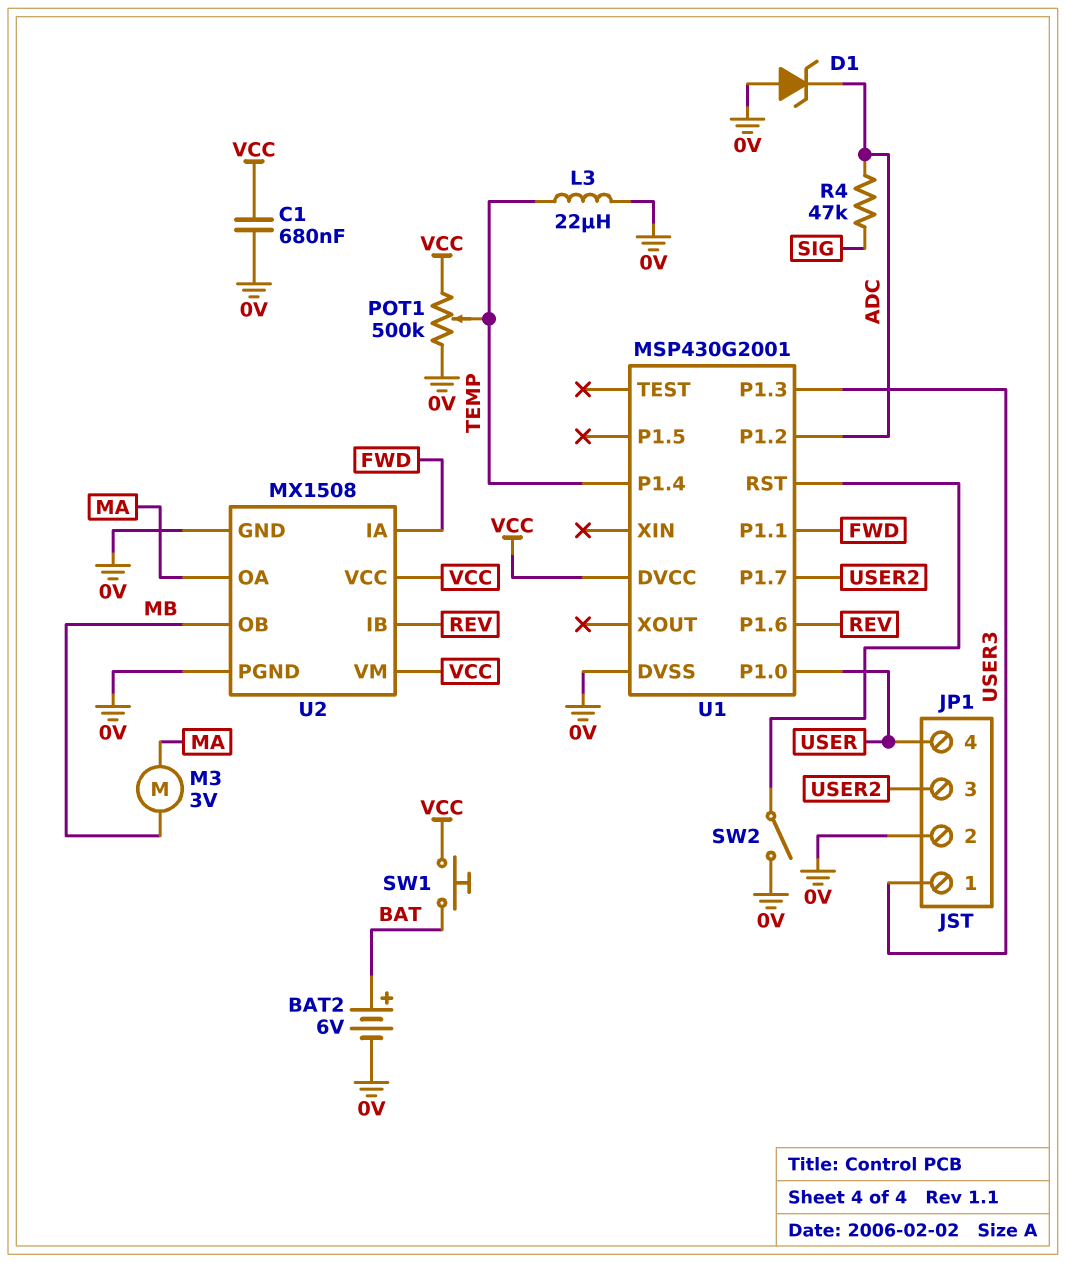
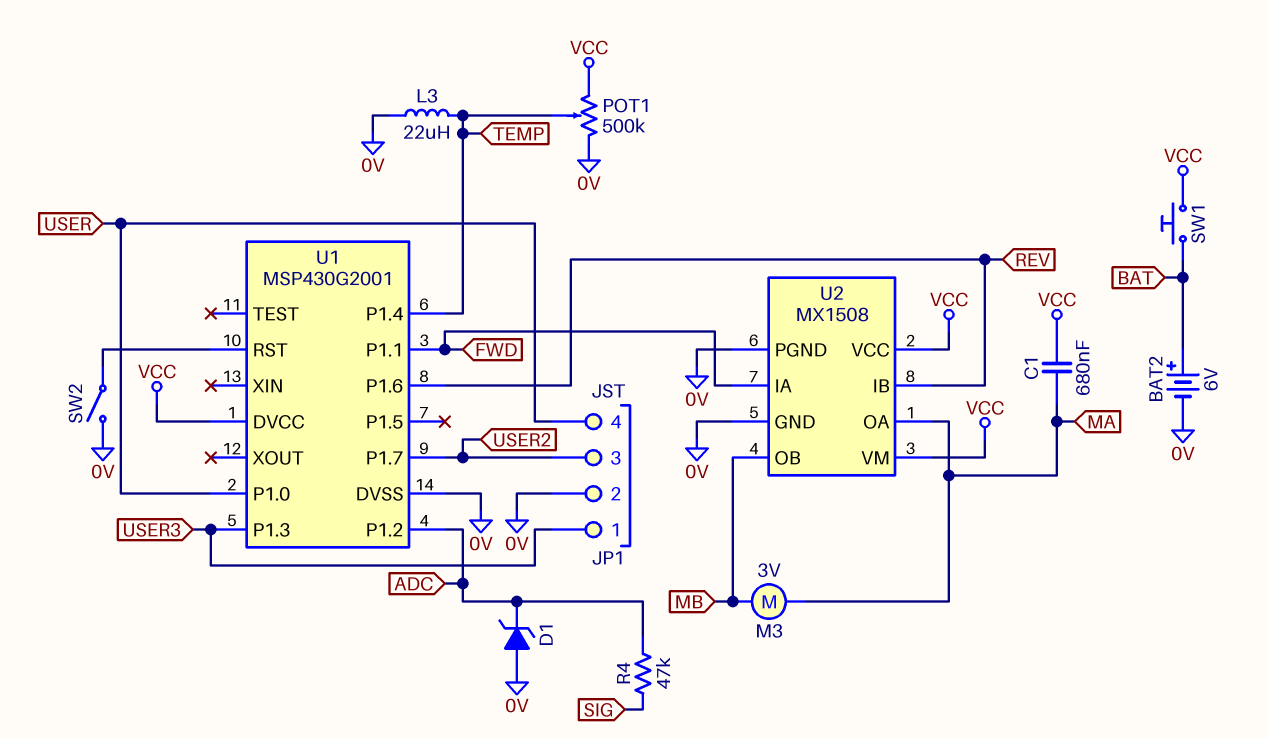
C1: 680nF (0V, VCC) -> 680nF (MA, VCC)

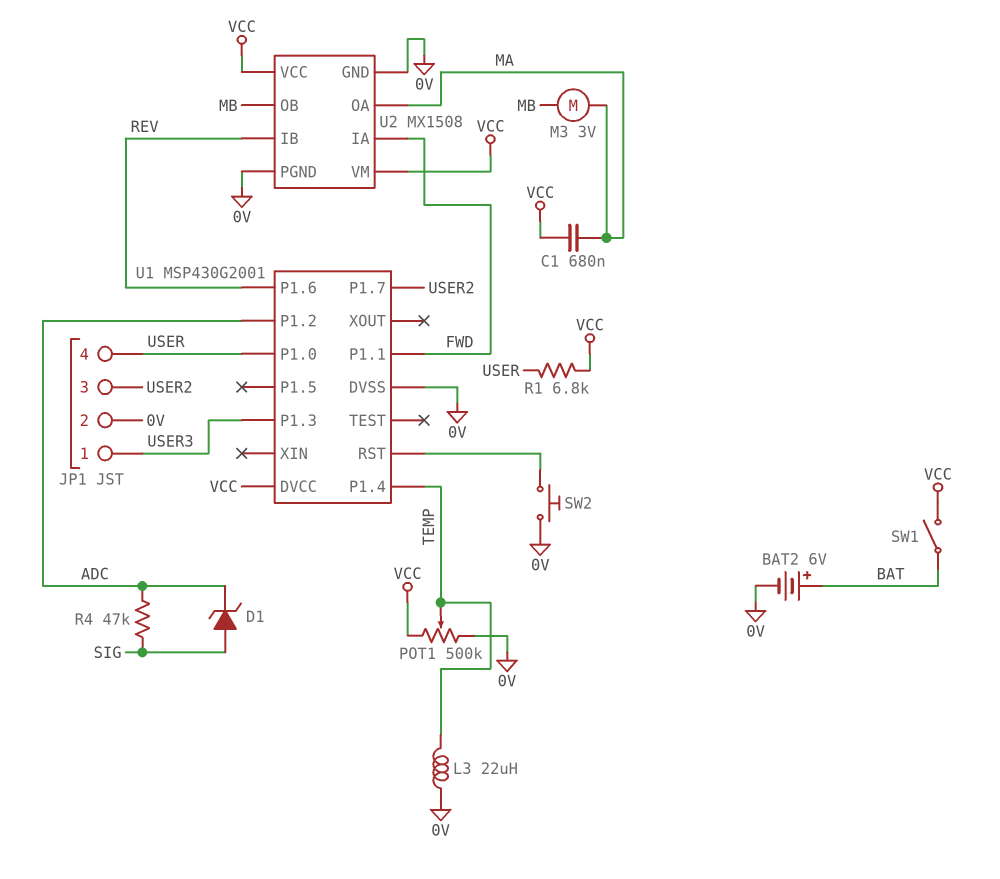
D1: zener (A 0V, K ADC) -> zener (A SIG, K ADC)
R1: none -> 6.8k (USER, VCC)
SW1: button (BAT, VCC) -> switch (BAT, VCC)
SW2: switch (0V, U1/RST) -> button (0V, U1/RST)

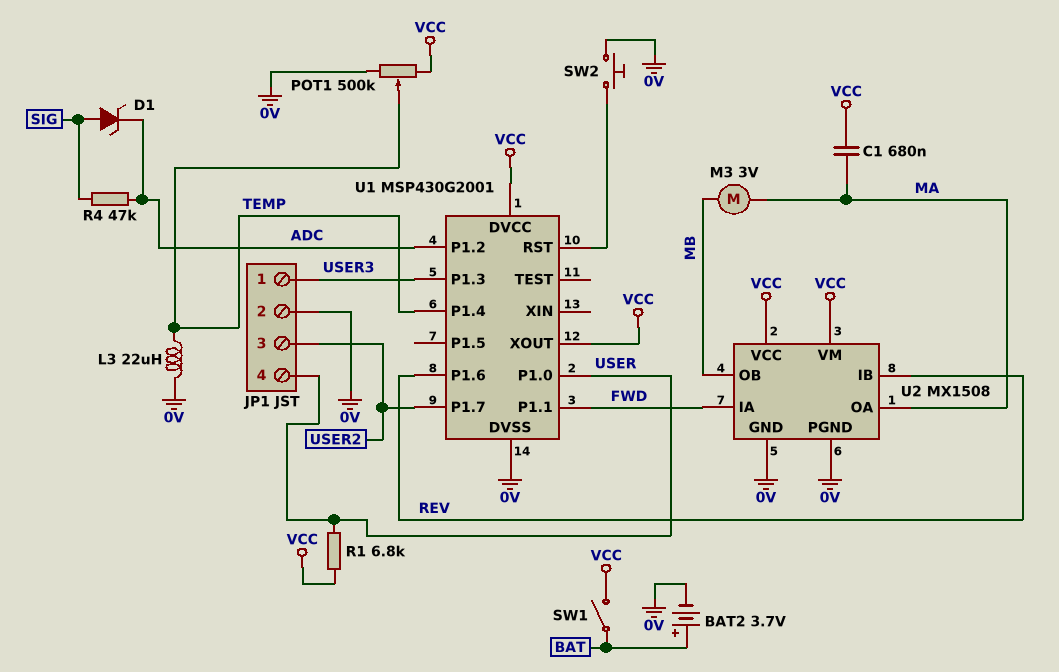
BAT2: 6V (plus BAT, minus 0V) -> 3.7V (plus BAT, minus 0V)
U1 pin XOUT: none -> VCC

